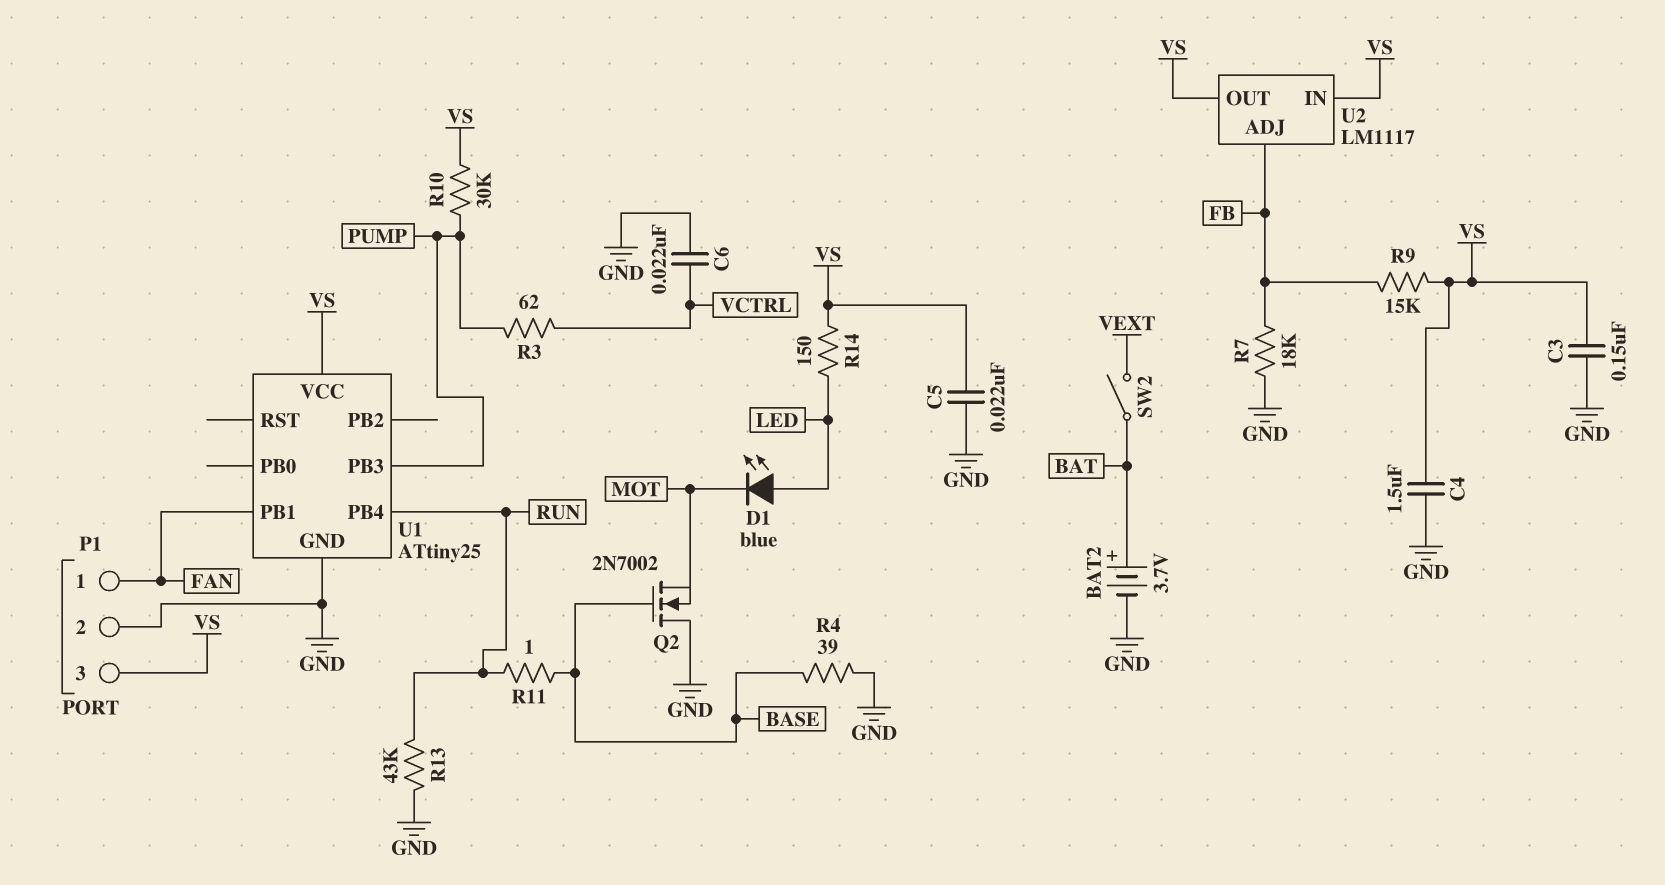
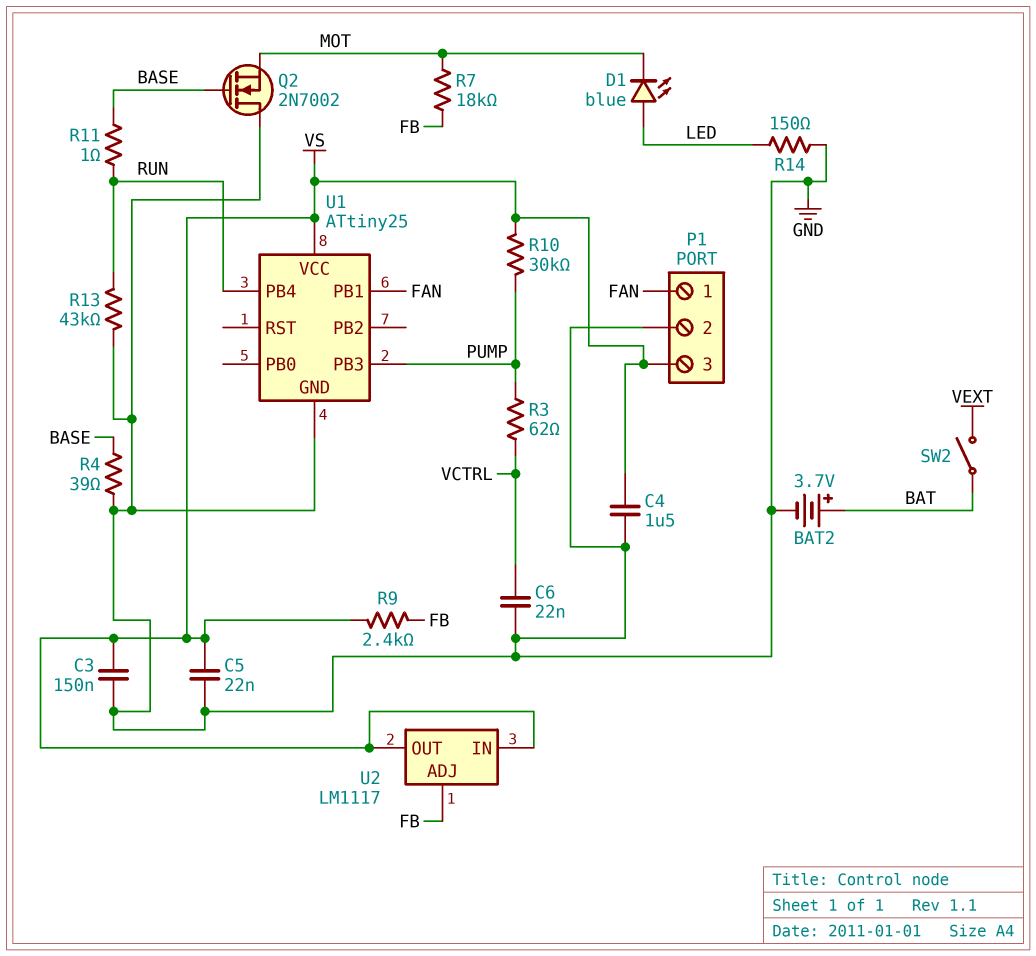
R7: 18k (FB, GND) -> 18k (FB, MOT)
R9: 15k (FB, VS) -> 2.4k (FB, VS)
R14: 150 (LED, VS) -> 150 (GND, LED)

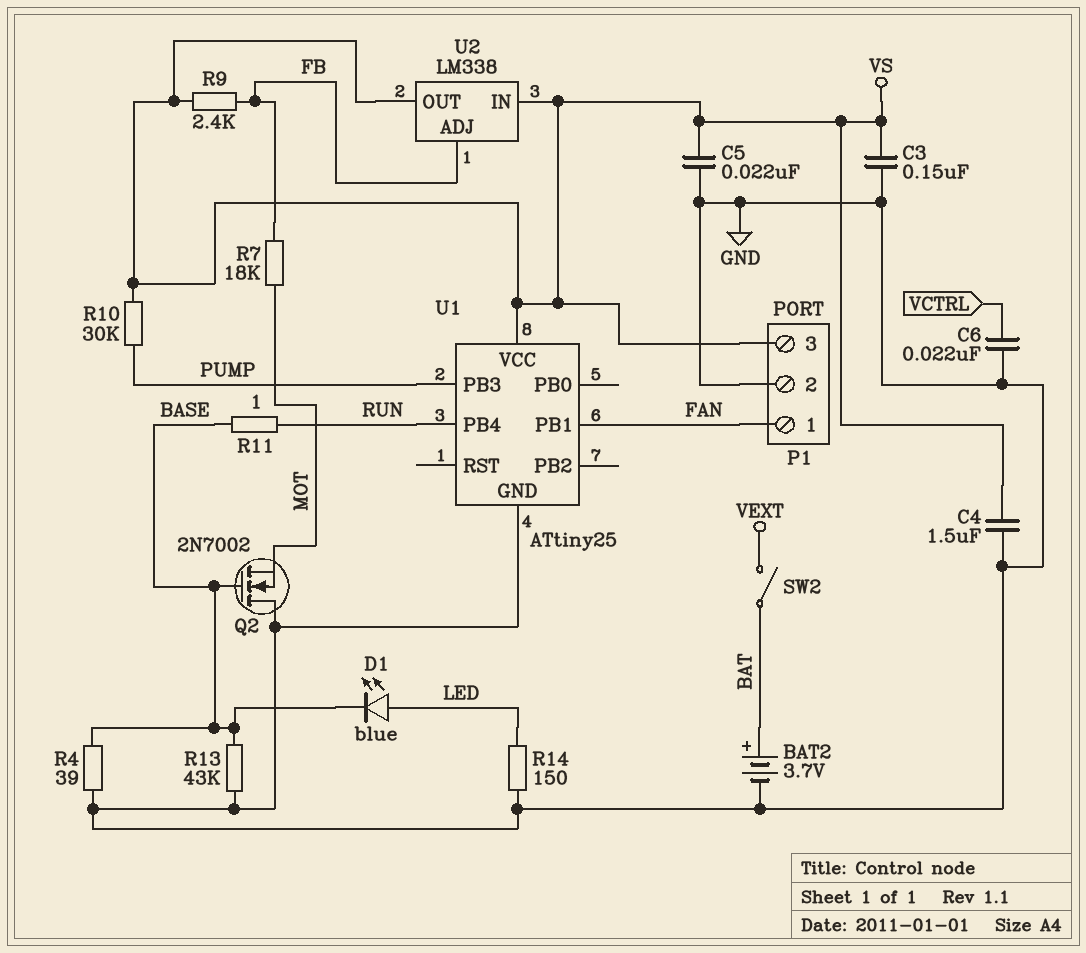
D1: LED blue (A LED, K MOT) -> LED blue (A LED, K BASE)
R3: 62 (PUMP, VCTRL) -> none
R13: 43k (GND, RUN) -> 43k (BASE, GND)
U2: LM1117 -> LM338

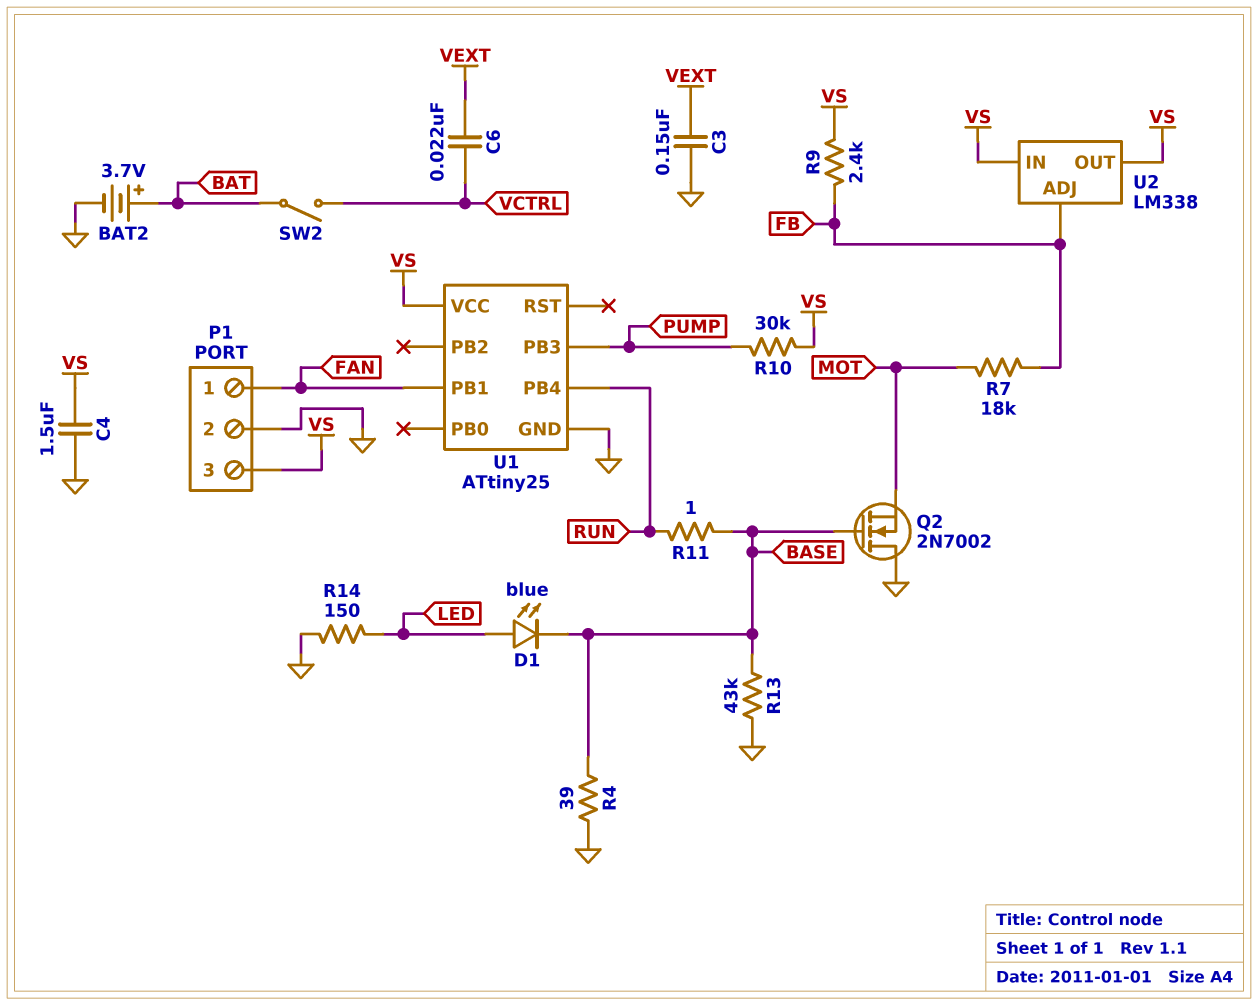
C3: 150nF (GND, VS) -> 150nF (GND, VEXT)
C5: 22nF (GND, VS) -> none
C6: 22nF (GND, VCTRL) -> 22nF (VCTRL, VEXT)
SW2: switch (BAT, VEXT) -> switch (BAT, VCTRL)

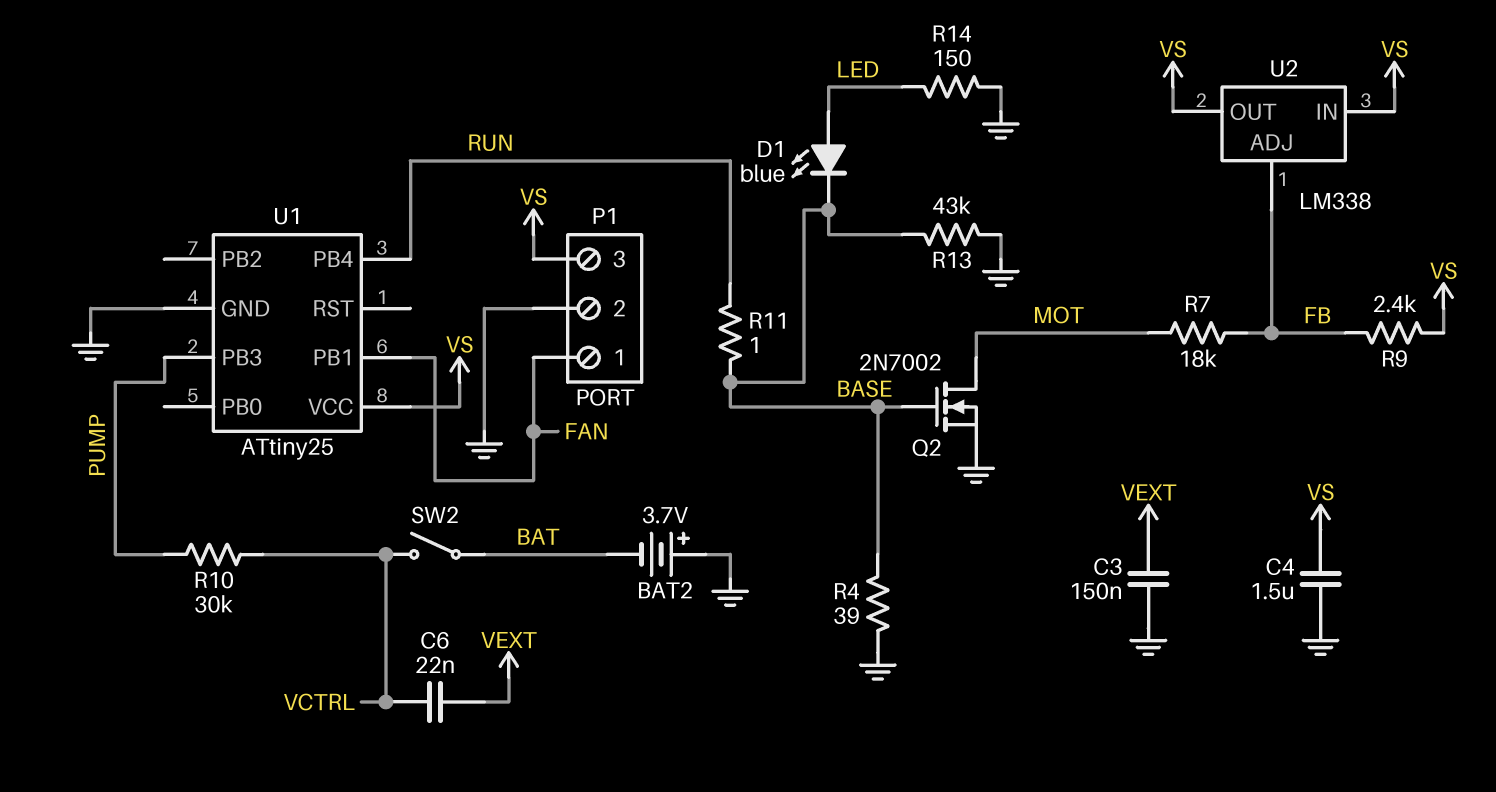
BAT2: 3.7V (plus BAT, minus GND) -> 3.7V (plus GND, minus BAT)
Q2: NMOS 2N7002 (G BASE, D GND, S MOT) -> NMOS 2N7002 (G BASE, D MOT, S GND)
R10: 30k (PUMP, VS) -> 30k (PUMP, VCTRL)

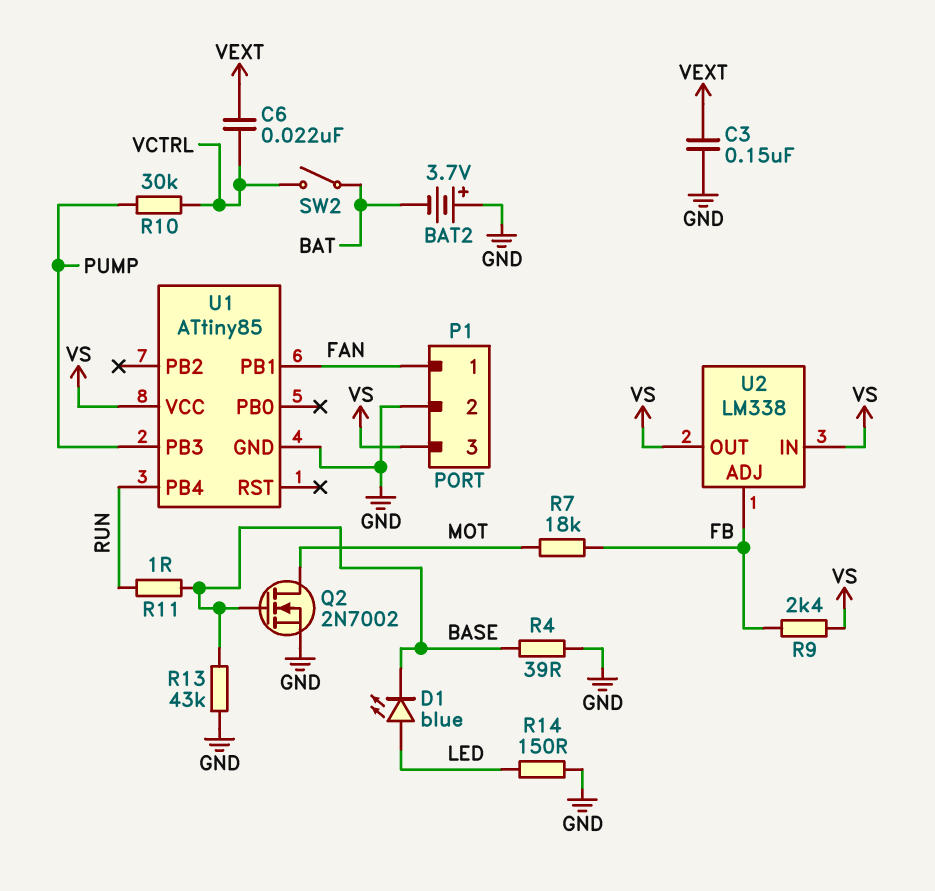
C4: 1.5uF (GND, VS) -> none
U1: ATtiny25 -> ATtiny85

